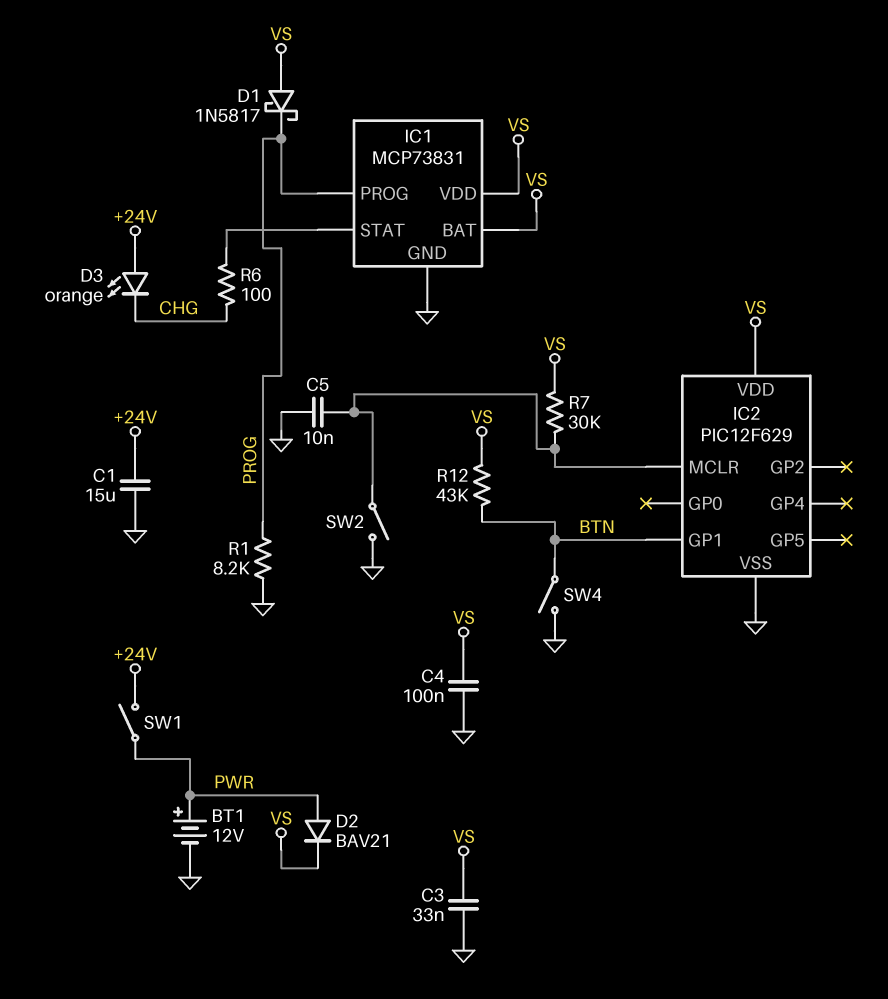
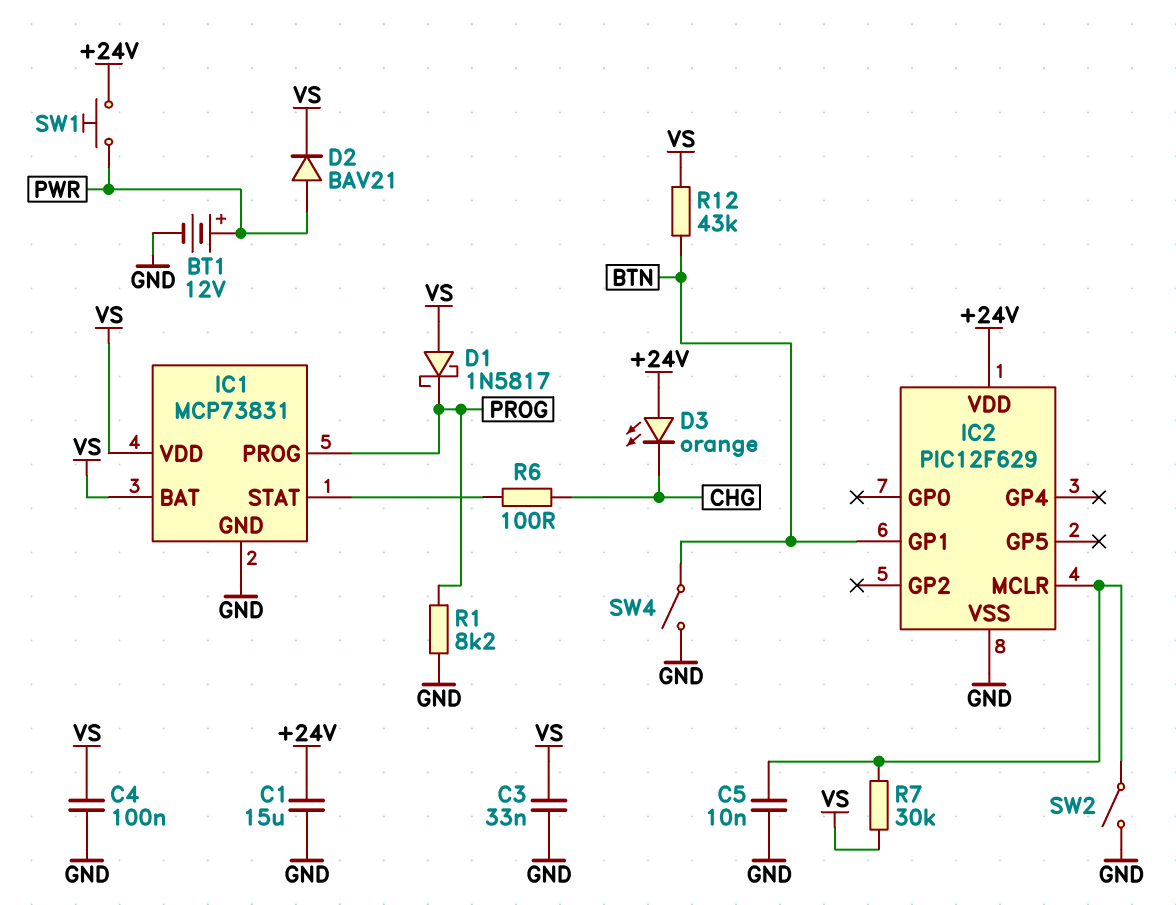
IC2 pin VDD: VS -> +24V
SW1: switch (+24V, PWR) -> button (+24V, PWR)

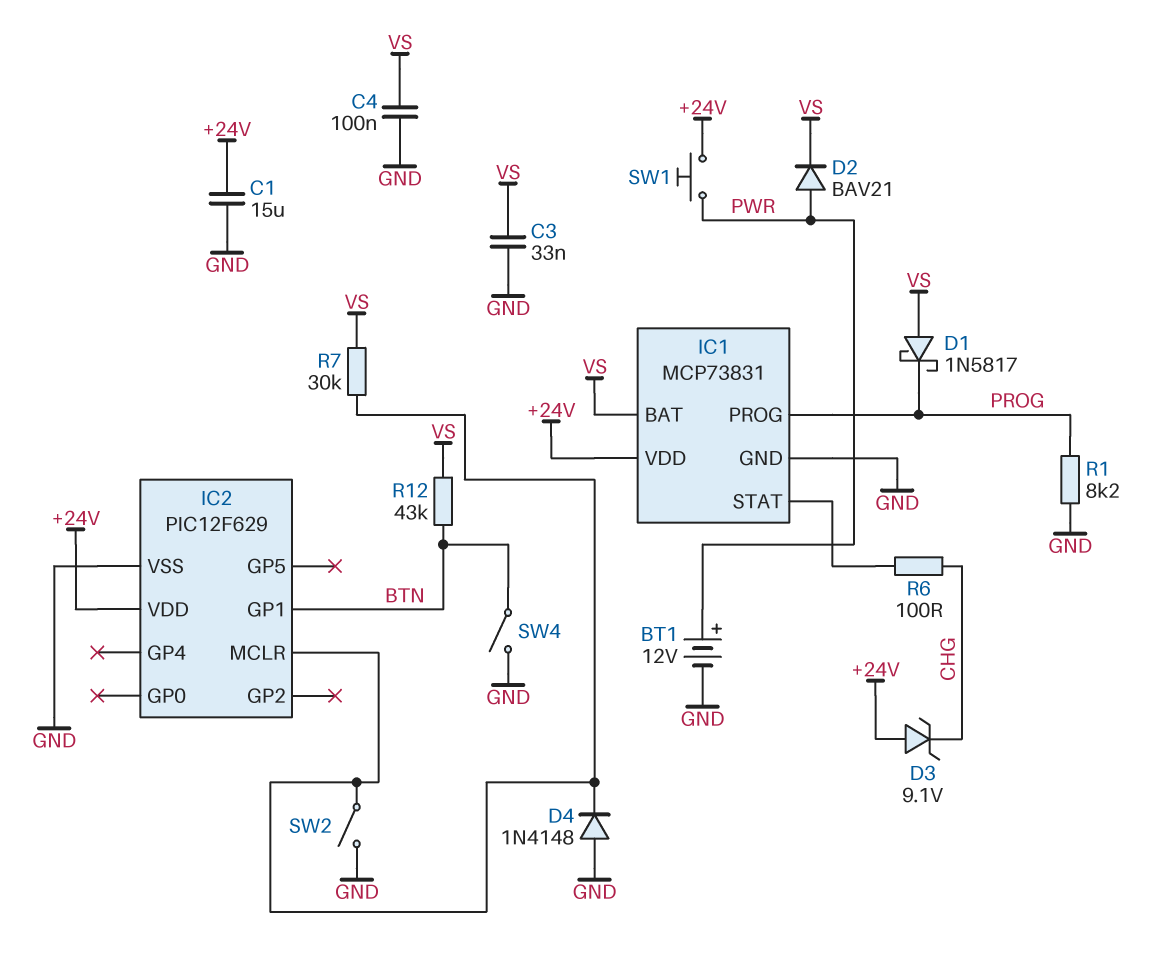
C5: 10nF (GND, IC2/MCLR) -> none
D3: LED orange (A +24V, K CHG) -> zener 9.1V (A +24V, K CHG)
D4: none -> diode 1N4148 (A GND, K IC2/MCLR)
IC1 pin VDD: VS -> +24V

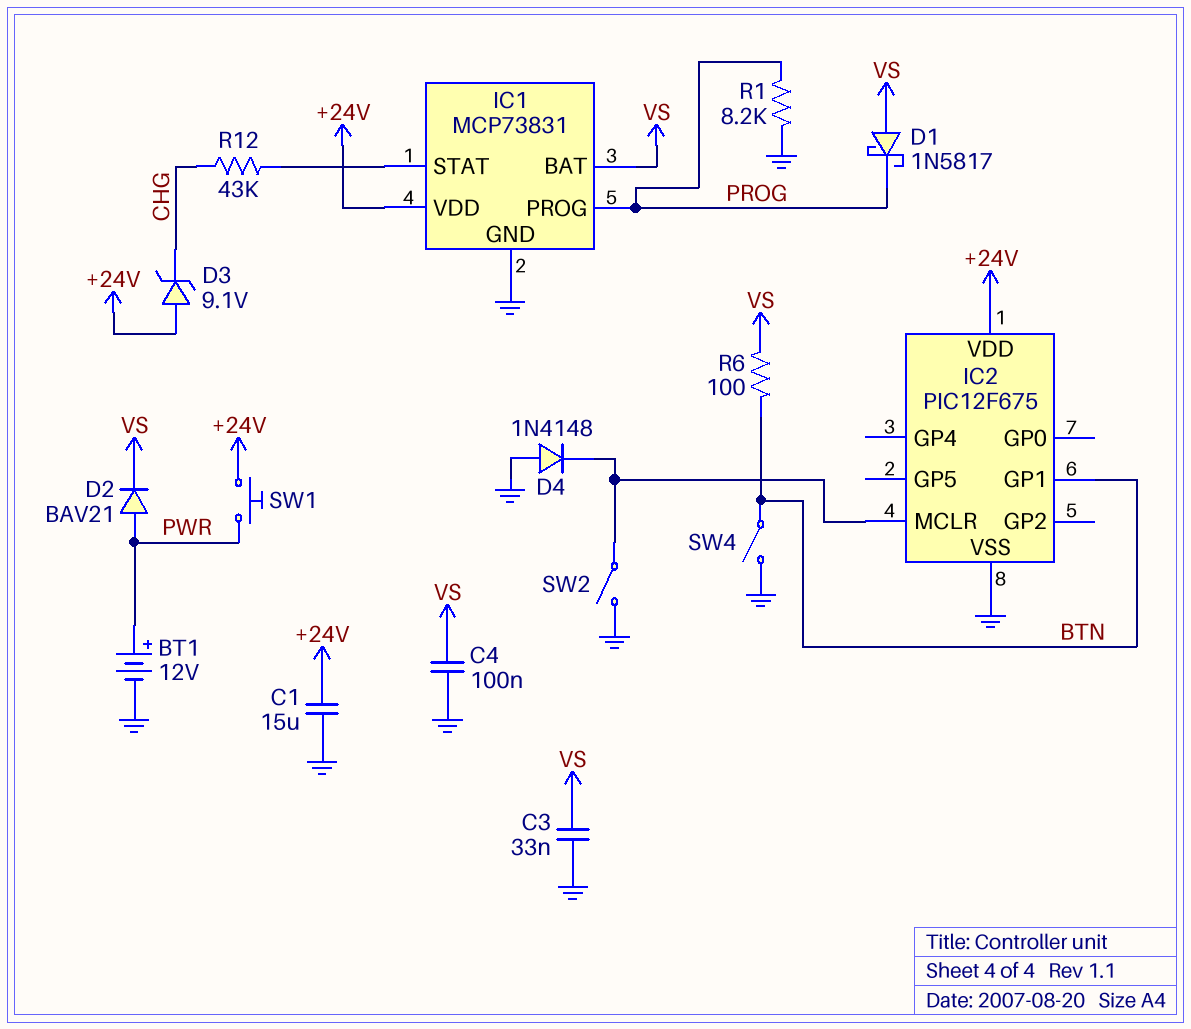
IC2: PIC12F629 -> PIC12F675
R6: 100 (CHG, IC1/STAT) -> 100 (BTN, VS)
R7: 30k (IC2/MCLR, VS) -> none
R12: 43k (BTN, VS) -> 43k (CHG, IC1/STAT)

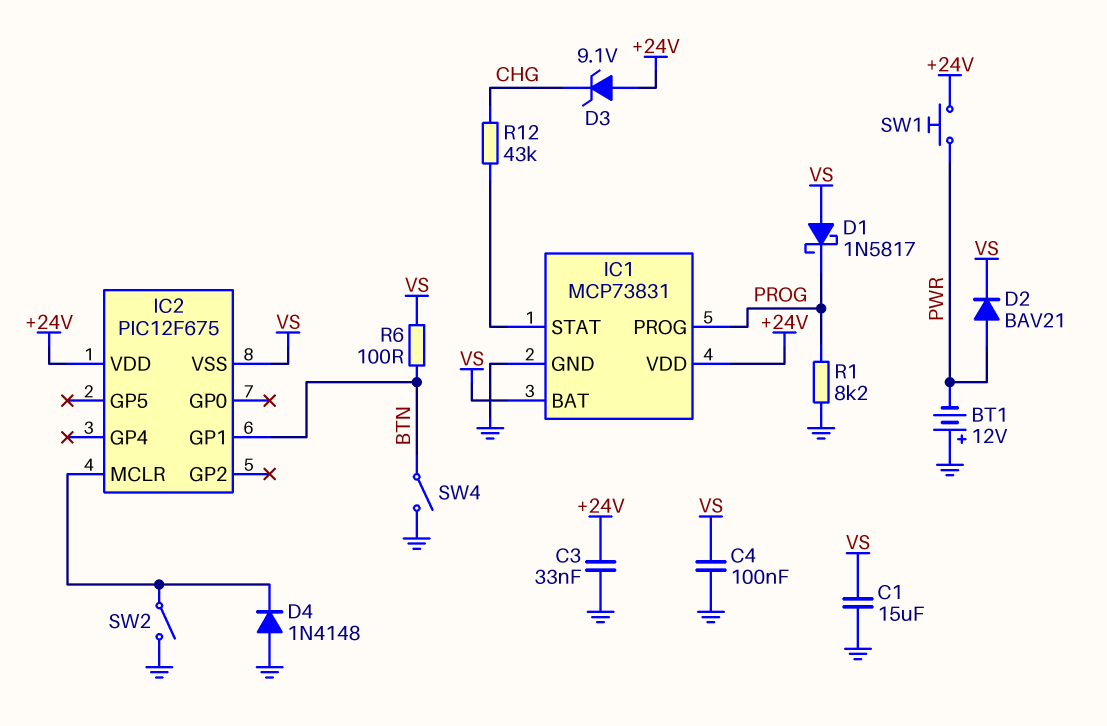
BT1: 12V (plus PWR, minus GND) -> 12V (plus GND, minus PWR)
C1: 15uF (+24V, GND) -> 15uF (GND, VS)
C3: 33nF (GND, VS) -> 33nF (+24V, GND)
IC2 pin VSS: GND -> VS

